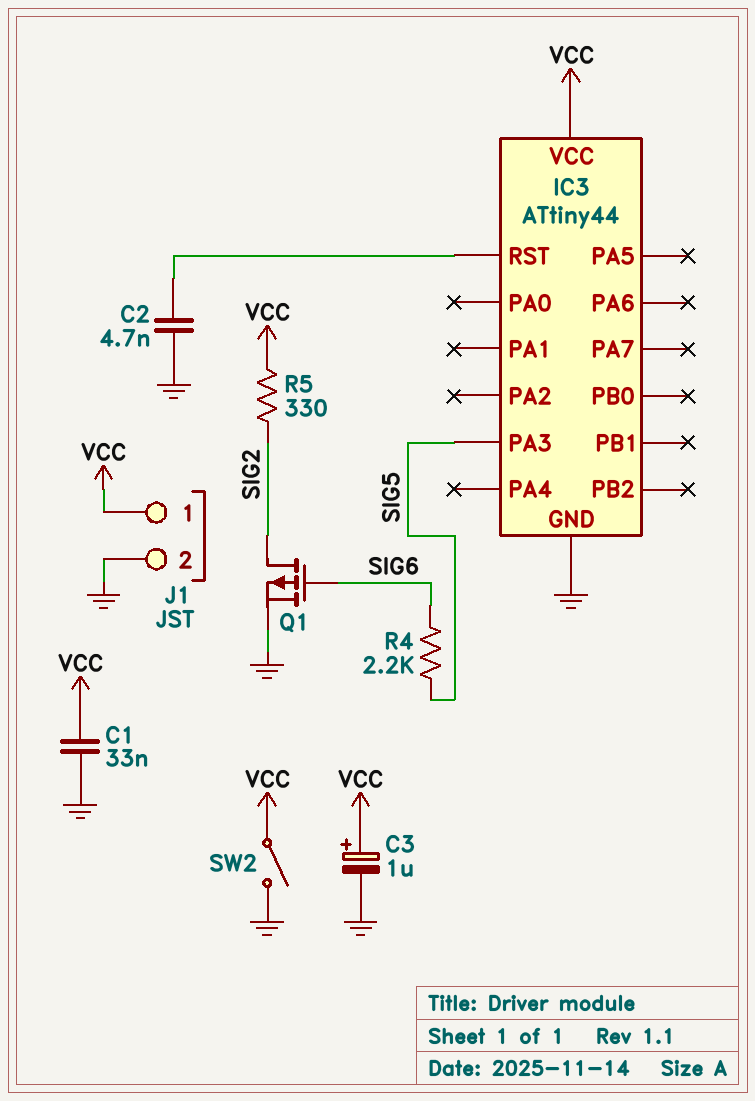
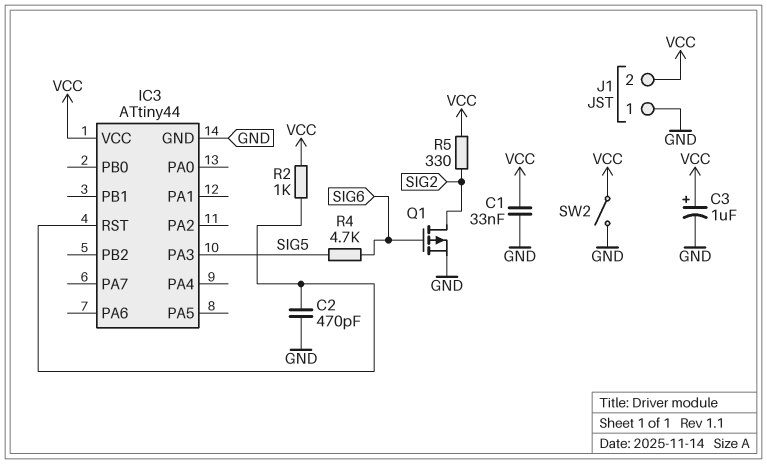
C2: 4.7nF (GND, IC3/RST) -> 470pF (GND, IC3/RST)
J1 pin 1: VCC -> GND
J1 pin 2: GND -> VCC
R2: none -> 1k (IC3/RST, VCC)
R4: 2.2k (SIG5, SIG6) -> 4.7k (SIG5, SIG6)

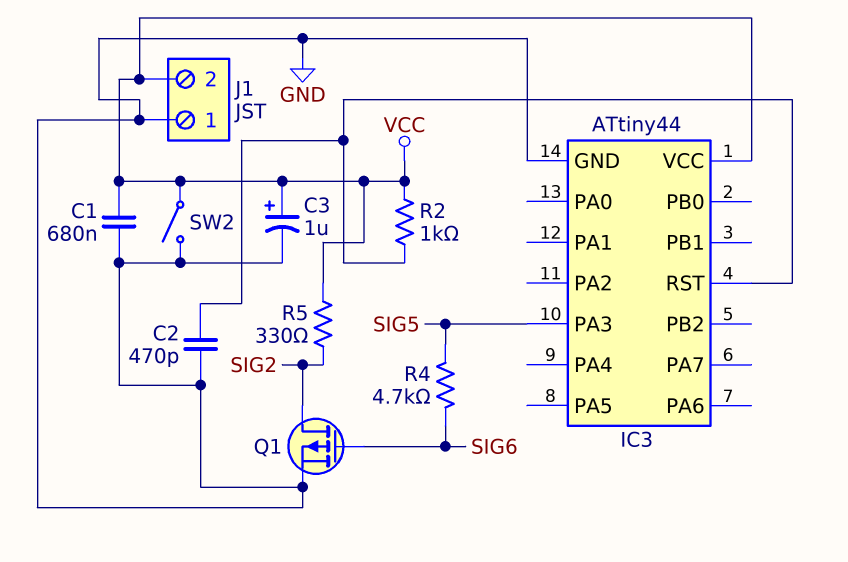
C1: 33nF (GND, VCC) -> 680nF (GND, VCC)

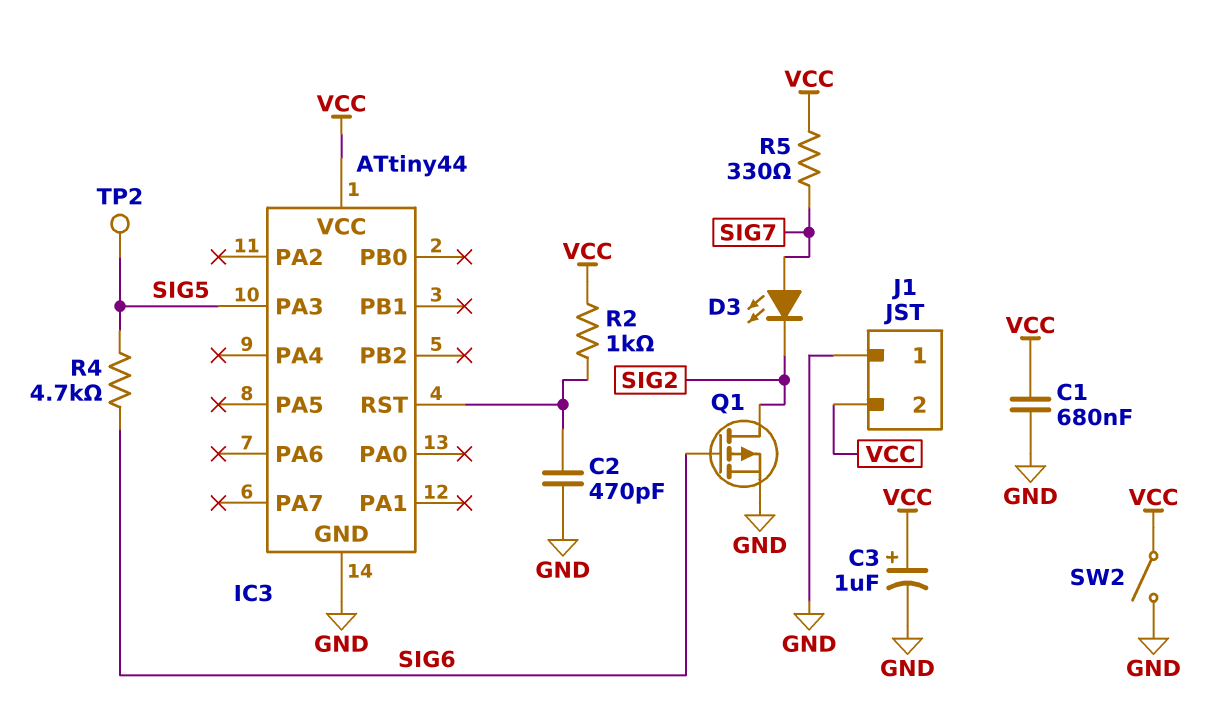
D3: none -> LED (A SIG7, K SIG2)
R5: 330 (SIG2, VCC) -> 330 (SIG7, VCC)
TP2: none -> test point (SIG5)

